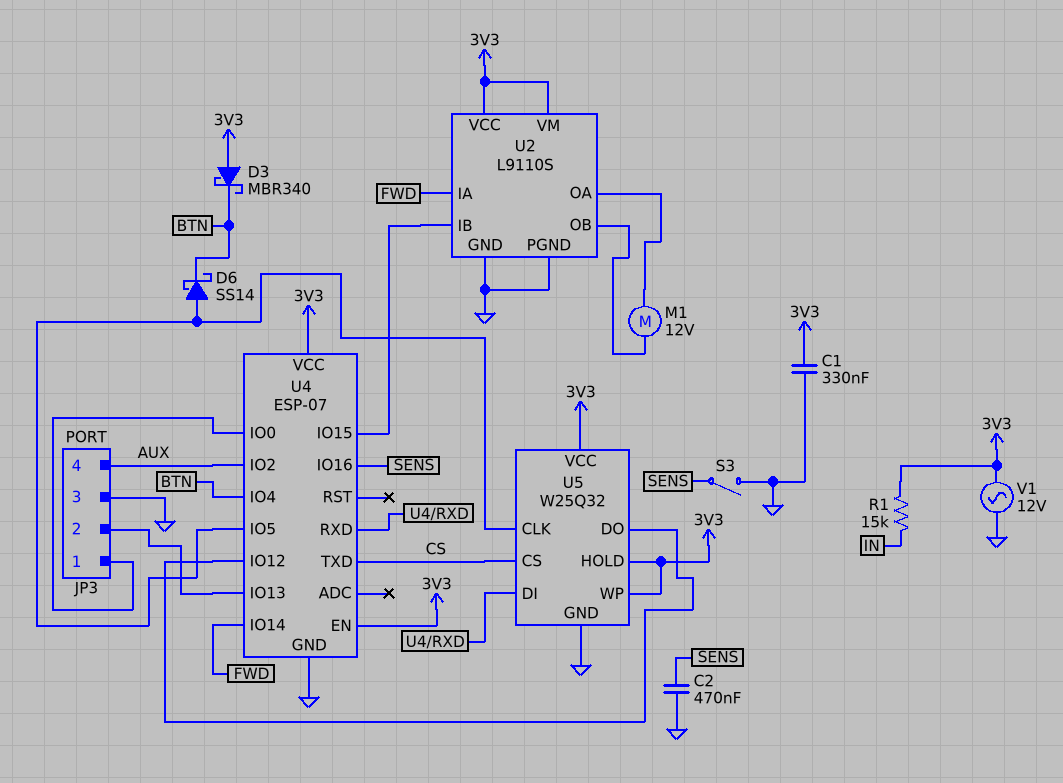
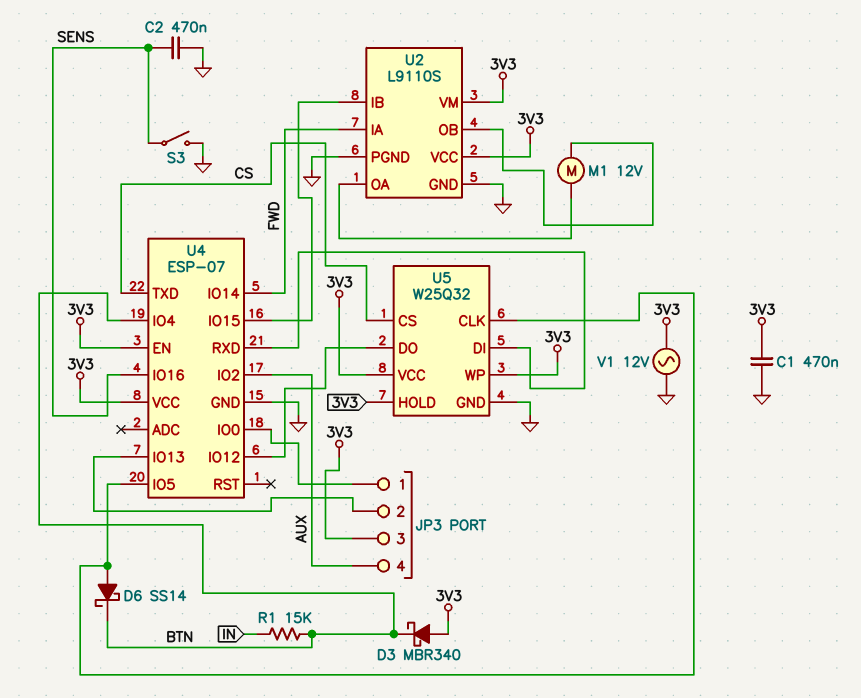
C1: 330nF (3V3, GND) -> 470nF (3V3, GND)
JP3 pin 3: GND -> 3V3
R1: 15k (3V3, IN) -> 15k (BTN, IN)

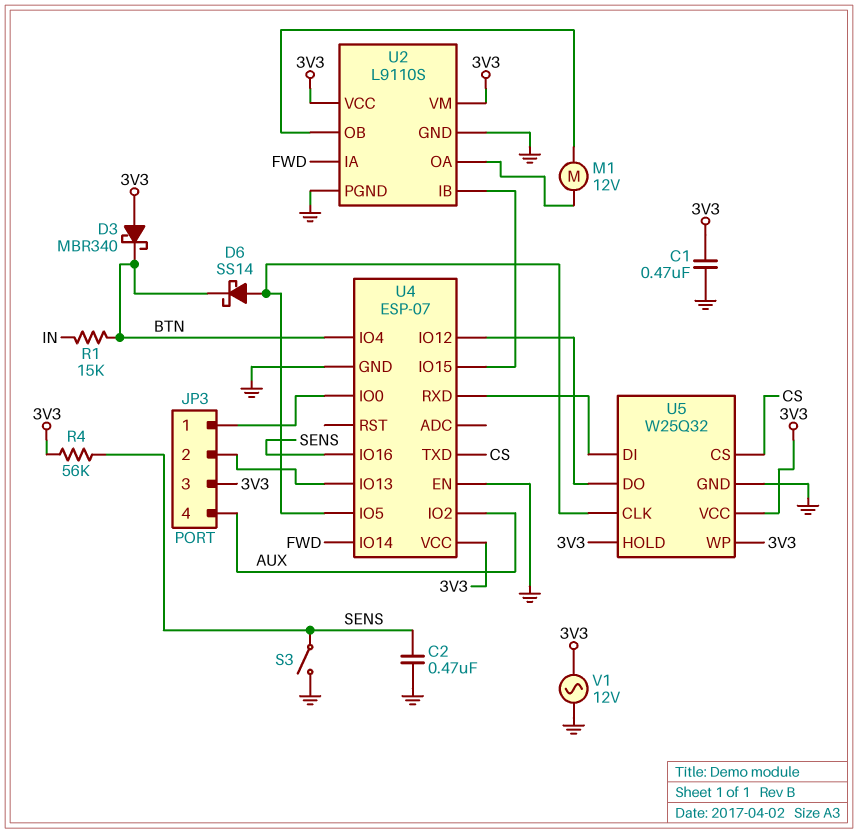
R4: none -> 56k (3V3, SENS)
U4 pin EN: 3V3 -> GND

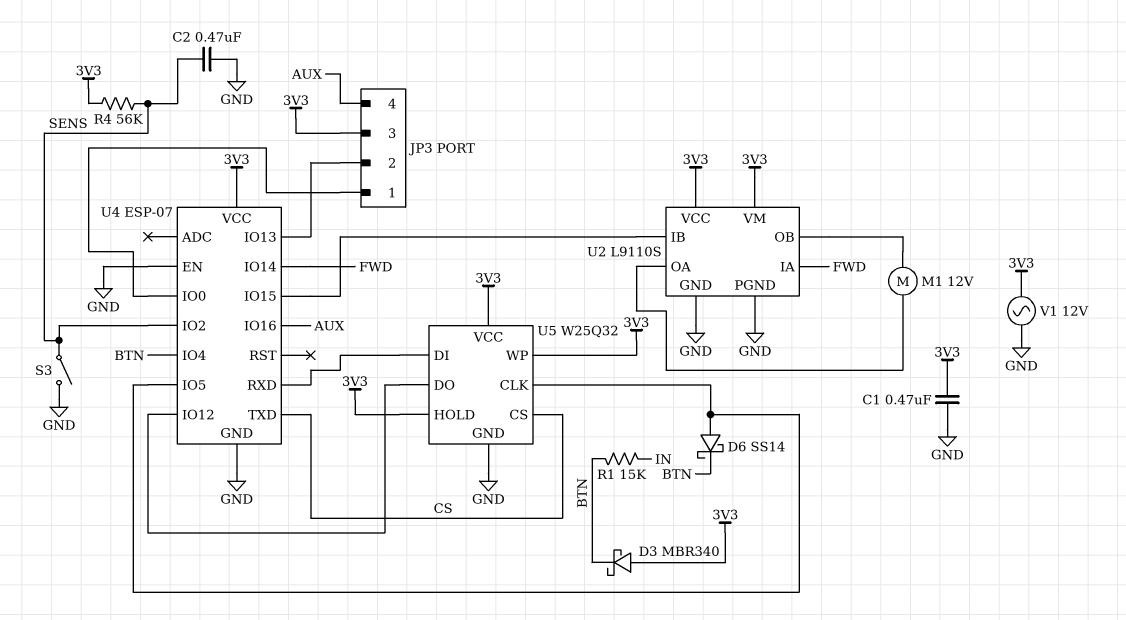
U4 pin IO2: AUX -> SENS
U4 pin IO16: SENS -> AUX

